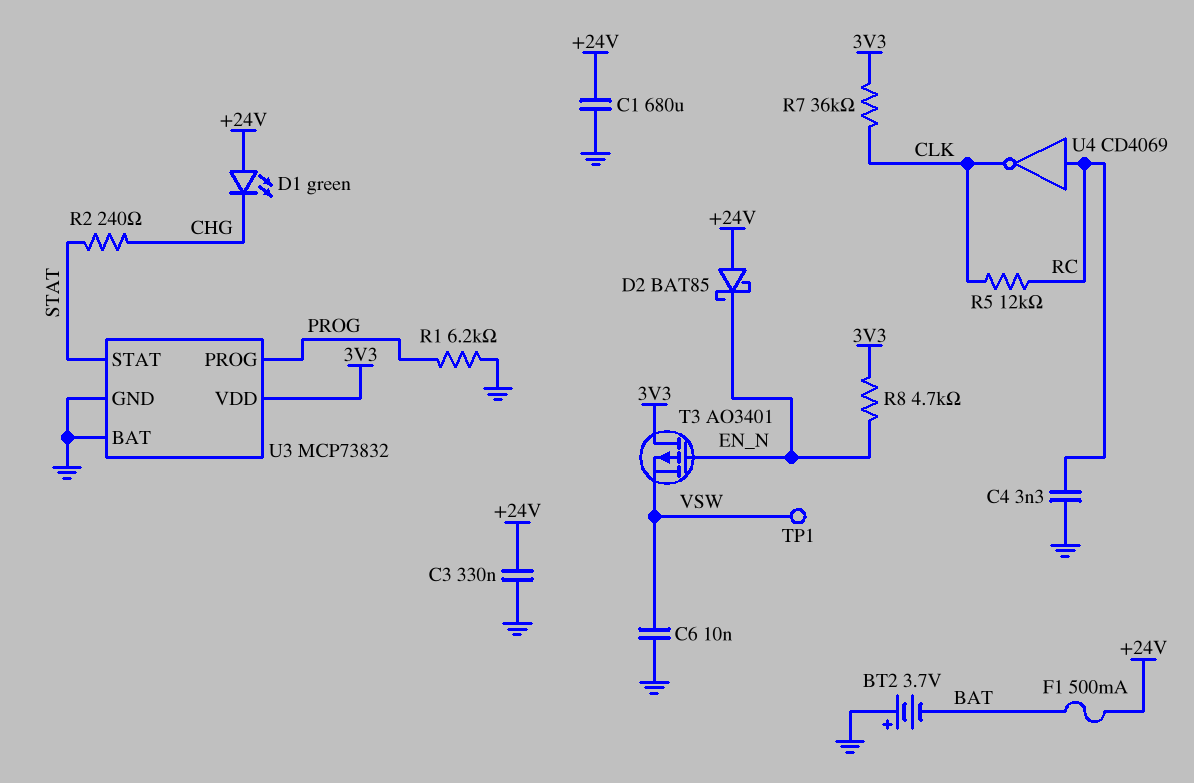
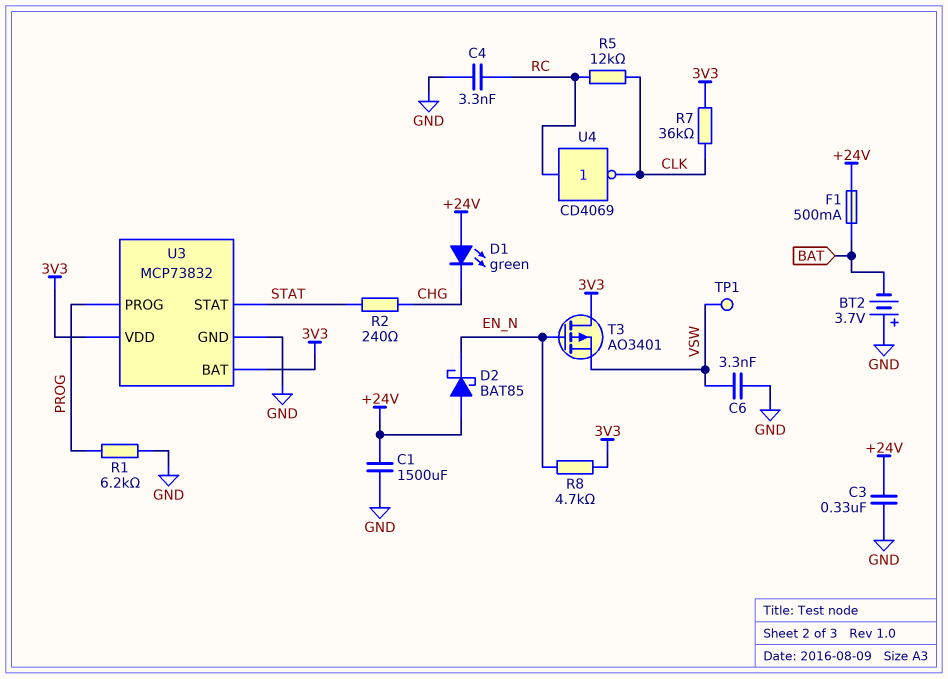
C1: 680uF (+24V, GND) -> 1500uF (+24V, GND)
C6: 10nF (GND, VSW) -> 3.3nF (GND, VSW)
U3 pin BAT: GND -> 3V3

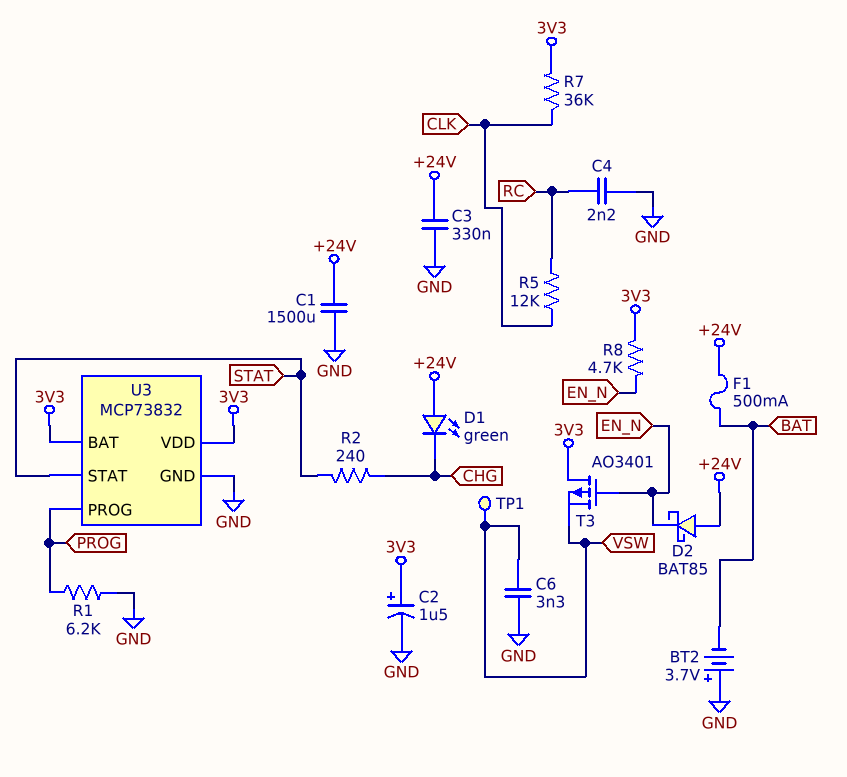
C2: none -> 1.5uF (plus 3V3, minus GND)
C4: 3.3nF (GND, RC) -> 2.2nF (GND, RC)
U4: NOT CD4069 (in RC, out CLK) -> none

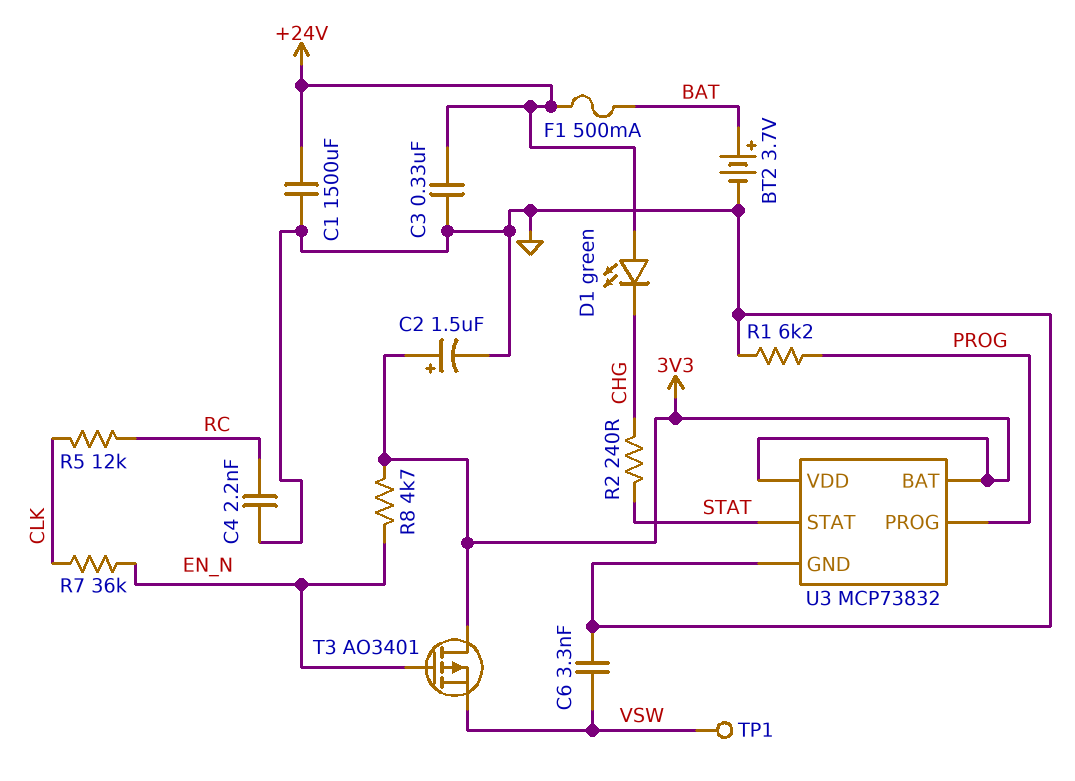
BT2: 3.7V (plus GND, minus BAT) -> 3.7V (plus BAT, minus GND)
D2: schottky BAT85 (A +24V, K EN_N) -> none
R7: 36k (3V3, CLK) -> 36k (CLK, EN_N)

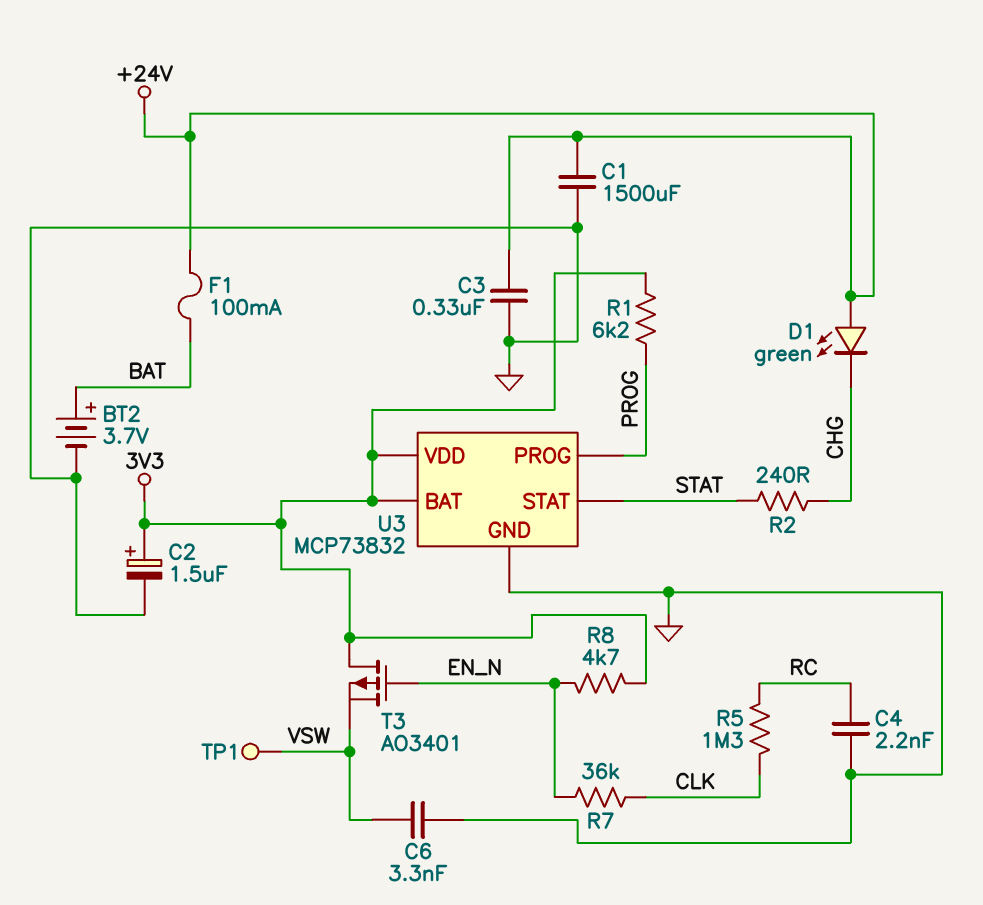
F1: 500mA (+24V, BAT) -> 100mA (+24V, BAT)
R1: 6.2k (GND, PROG) -> 6.2k (3V3, PROG)
R5: 12k (CLK, RC) -> 1.3M (CLK, RC)

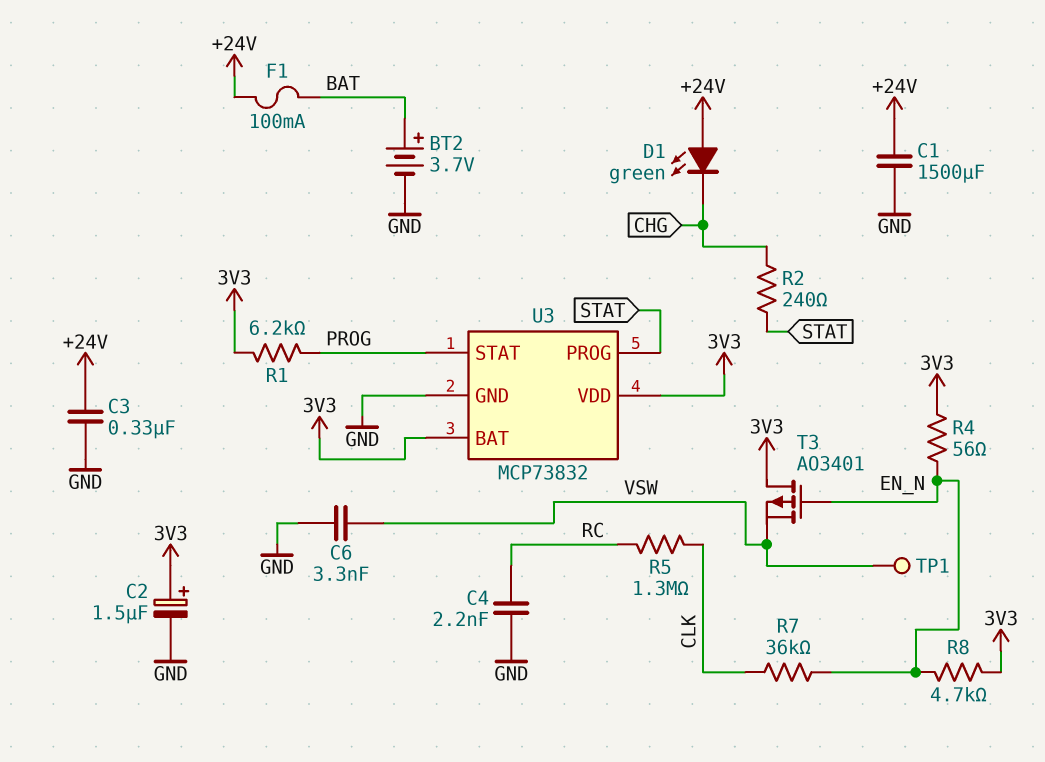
R4: none -> 56 (3V3, EN_N)
U3 pin PROG: PROG -> STAT
U3 pin STAT: STAT -> PROG

